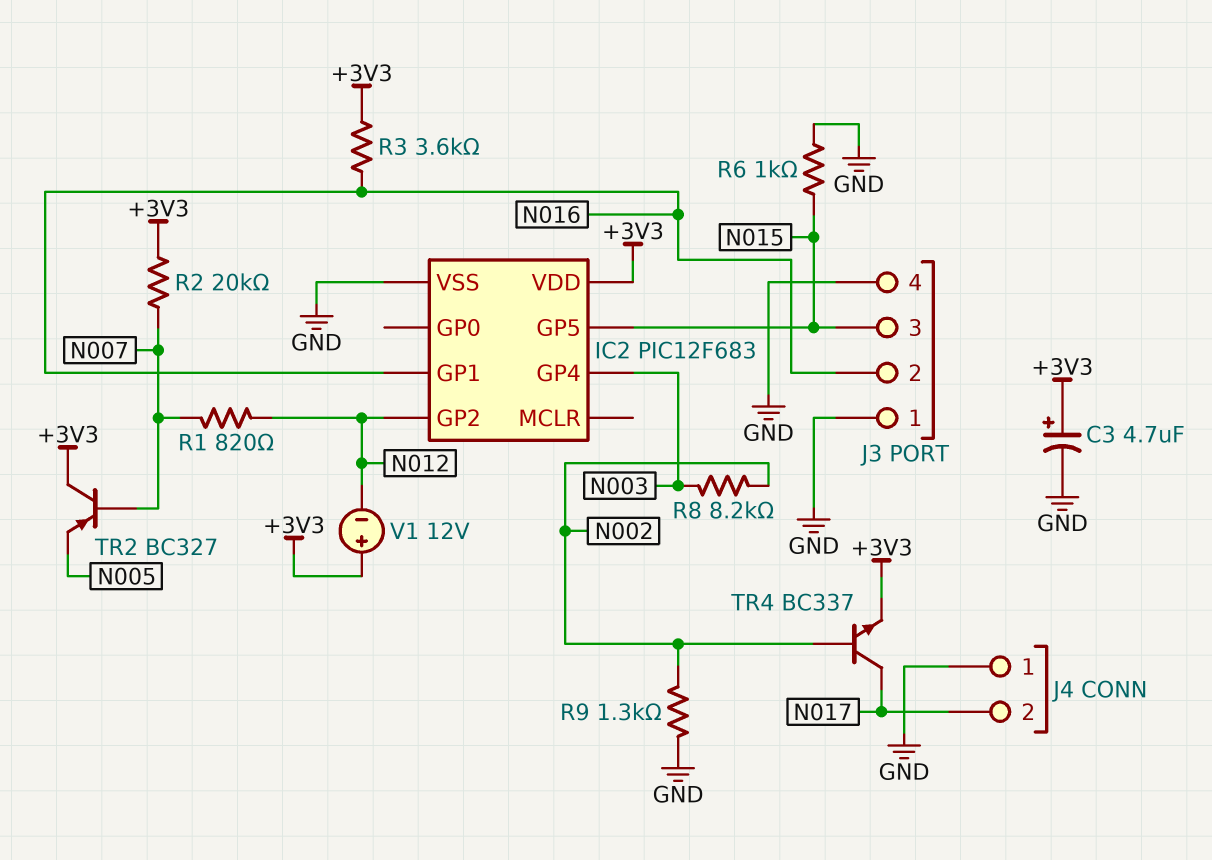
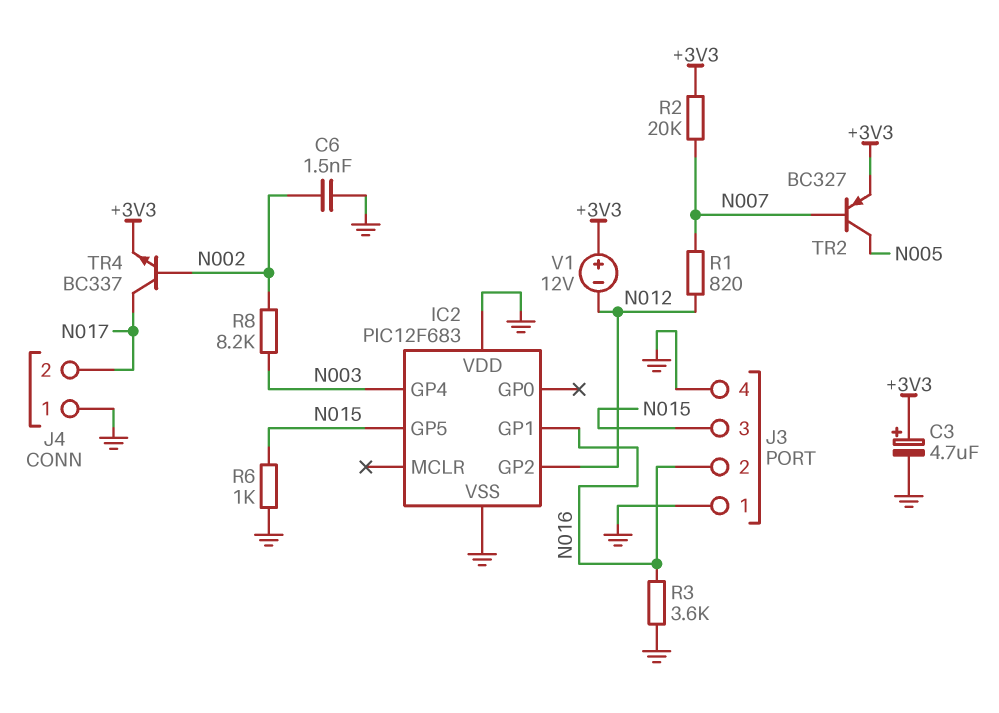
C6: none -> 1.5nF (GND, N002)
IC2 pin VDD: +3V3 -> GND
R3: 3.6k (+3V3, N016) -> 3.6k (GND, N016)
R9: 1.3k (GND, N002) -> none
TR2: PNP BC327 (B N007, C +3V3, E N005) -> PNP BC327 (B N007, C N005, E +3V3)

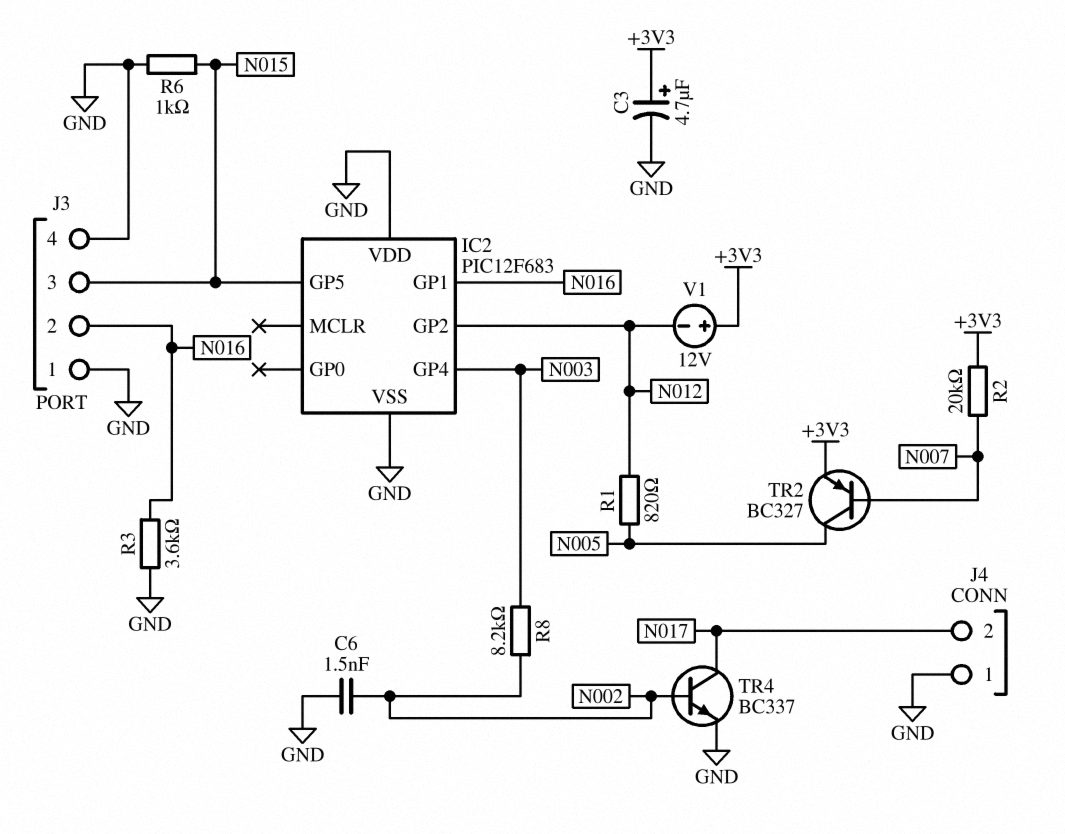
R1: 820 (N007, N012) -> 820 (N005, N012)
TR4: NPN BC337 (B N002, C N017, E +3V3) -> NPN BC337 (B N002, C N017, E GND)

